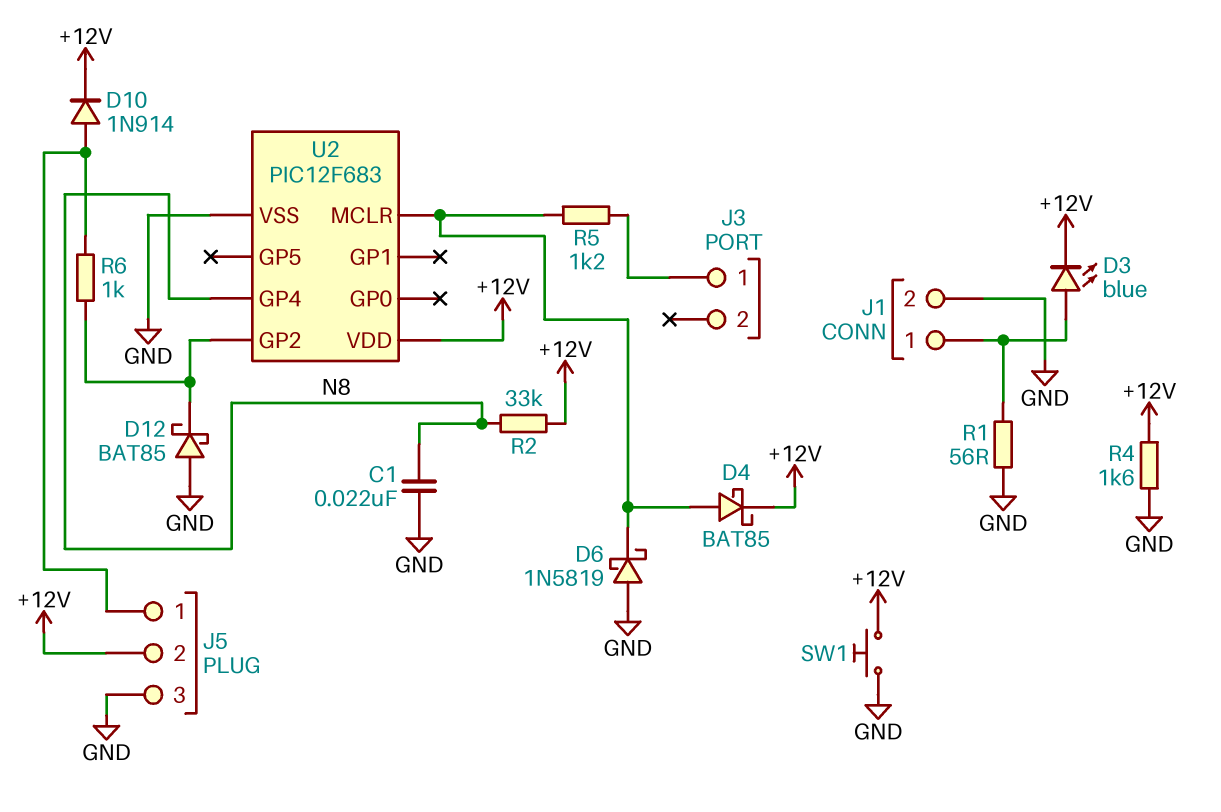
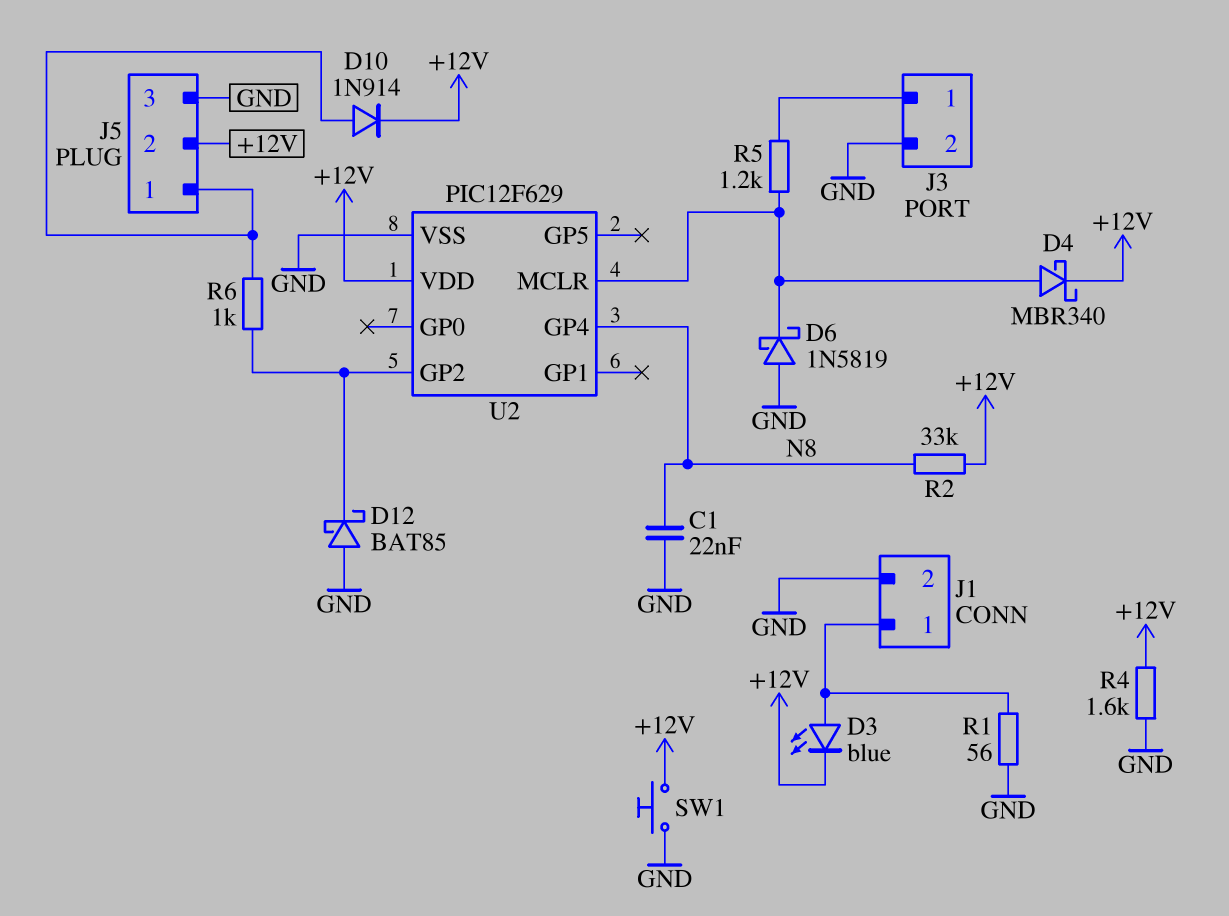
D4: schottky BAT85 (A U2/MCLR, K +12V) -> schottky MBR340 (A U2/MCLR, K +12V)
J3 pin 2: none -> GND
U2: PIC12F683 -> PIC12F629

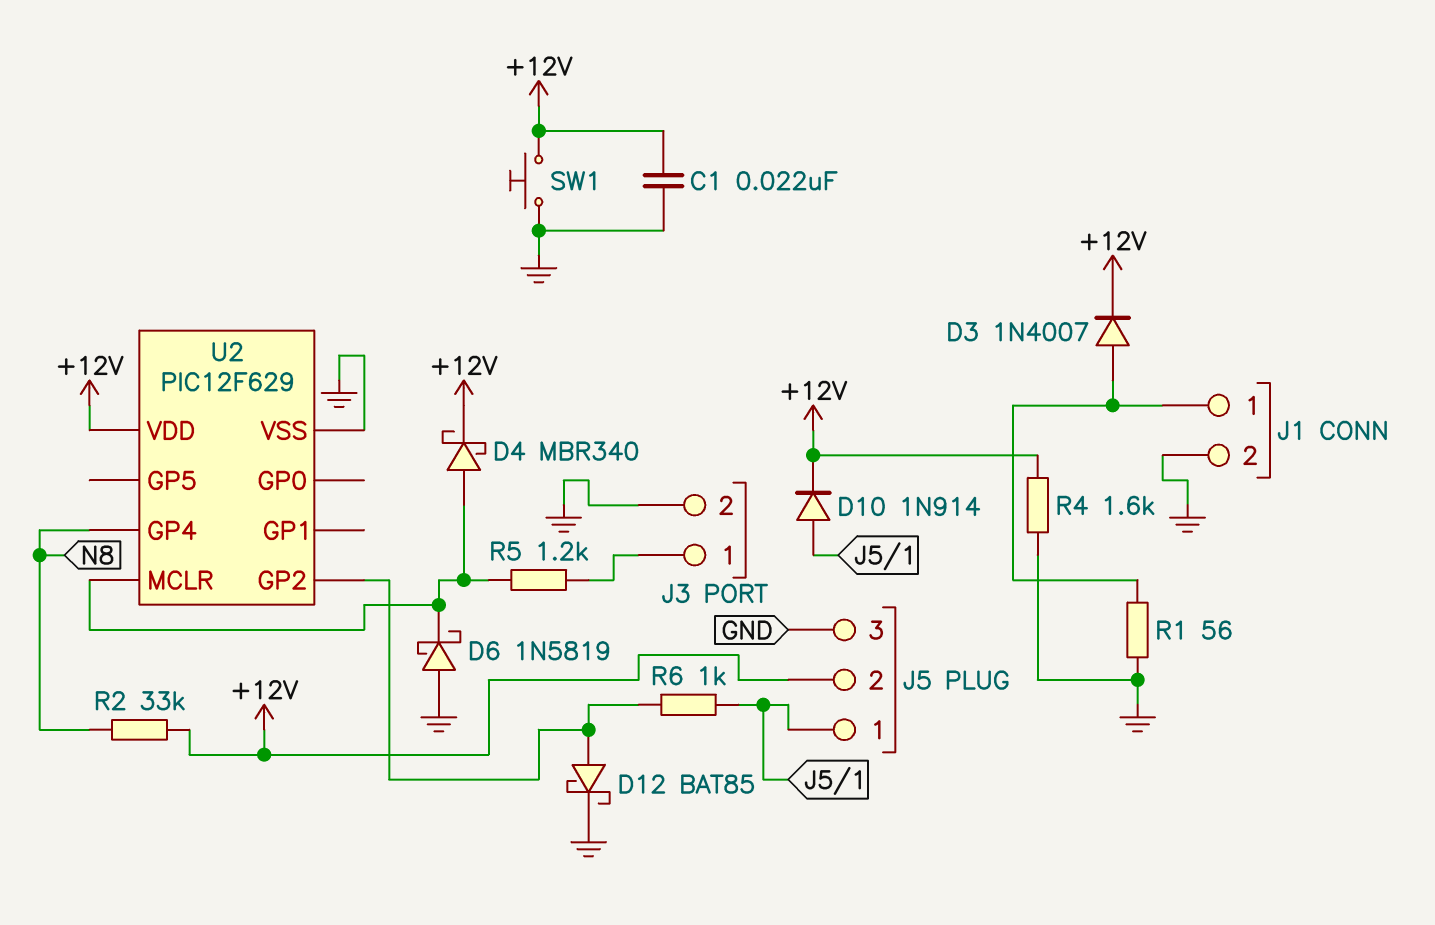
C1: 22nF (GND, N8) -> 22nF (+12V, GND)
D3: LED blue (A J1/1, K +12V) -> diode 1N4007 (A J1/1, K +12V)
D12: schottky BAT85 (A GND, K U2/GP2) -> schottky BAT85 (A U2/GP2, K GND)

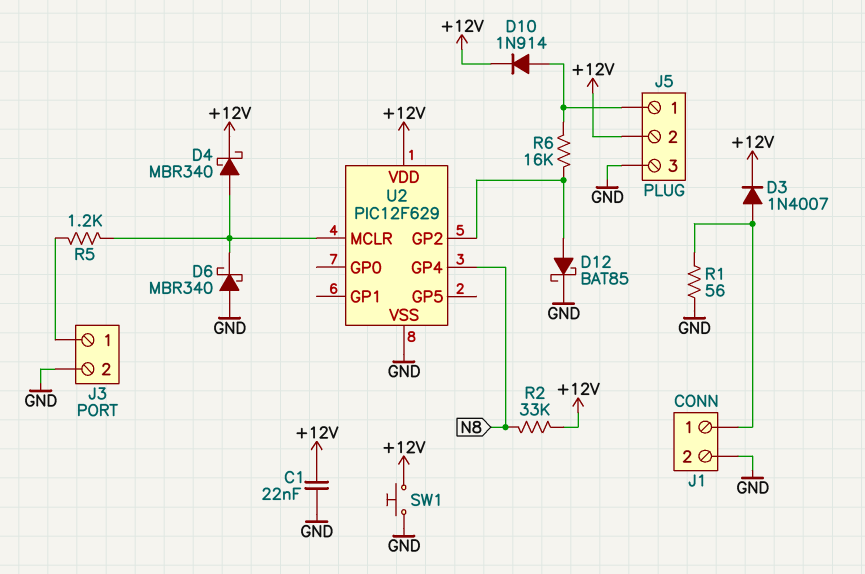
D6: schottky 1N5819 (A GND, K U2/MCLR) -> schottky MBR340 (A GND, K U2/MCLR)
R4: 1.6k (+12V, GND) -> none
R6: 1k (J5/1, U2/GP2) -> 16k (J5/1, U2/GP2)

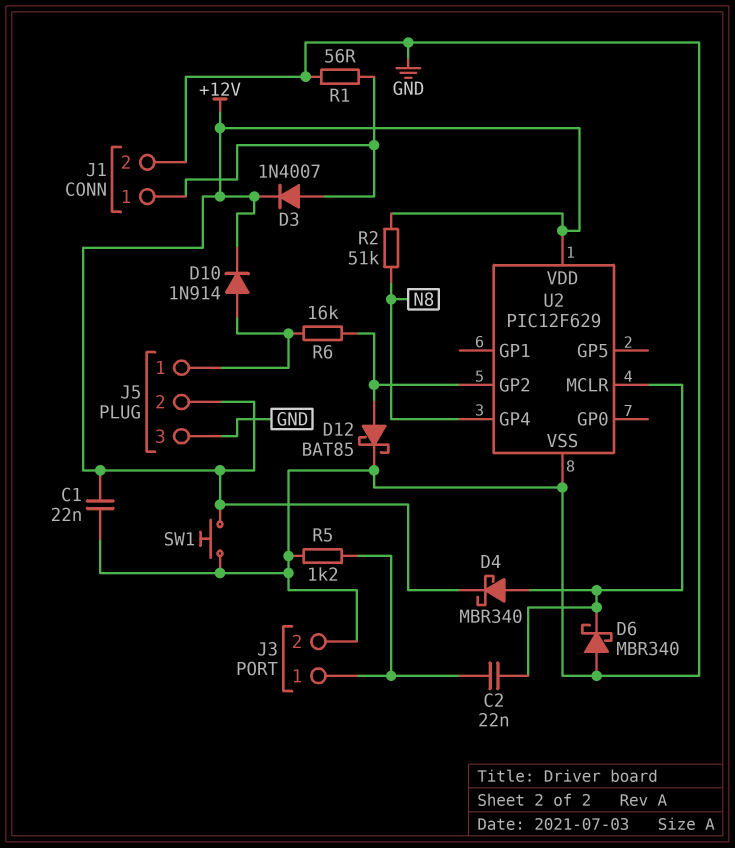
C2: none -> 22nF (J3/1, U2/MCLR)
R2: 33k (+12V, N8) -> 51k (+12V, N8)
R5: 1.2k (J3/1, U2/MCLR) -> 1.2k (GND, J3/1)

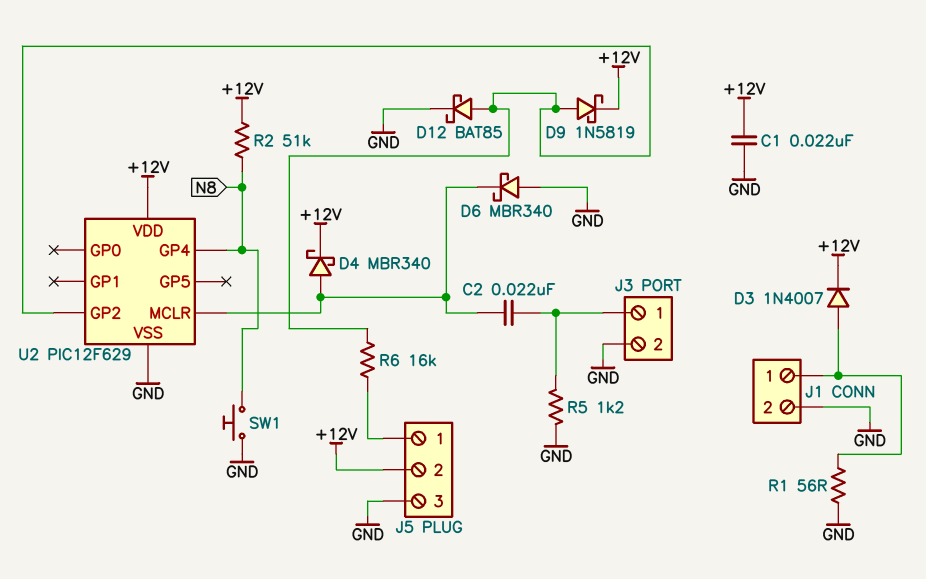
D9: none -> schottky 1N5819 (A U2/GP2, K +12V)
D10: diode 1N914 (A J5/1, K +12V) -> none
SW1: button (+12V, GND) -> button (GND, N8)

